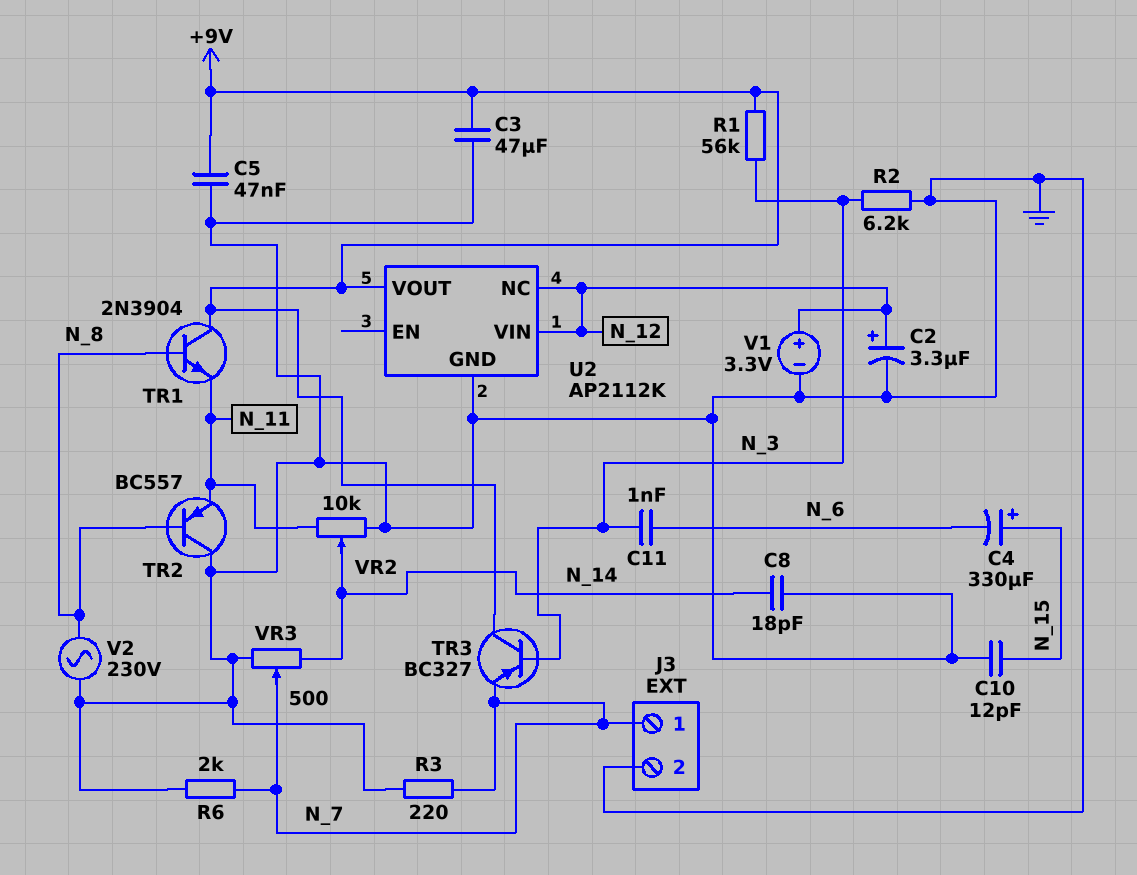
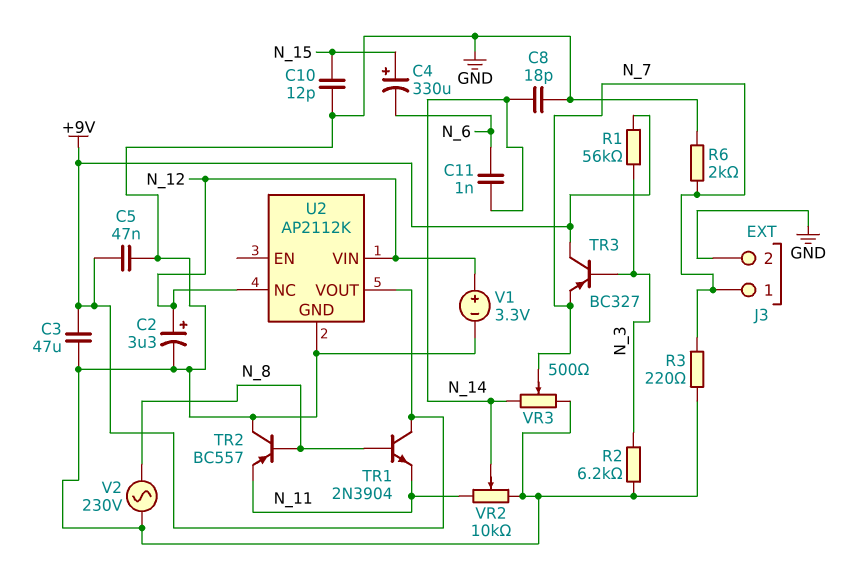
C11: 1nF (N_3, N_6) -> 1nF (N_6, N_14)

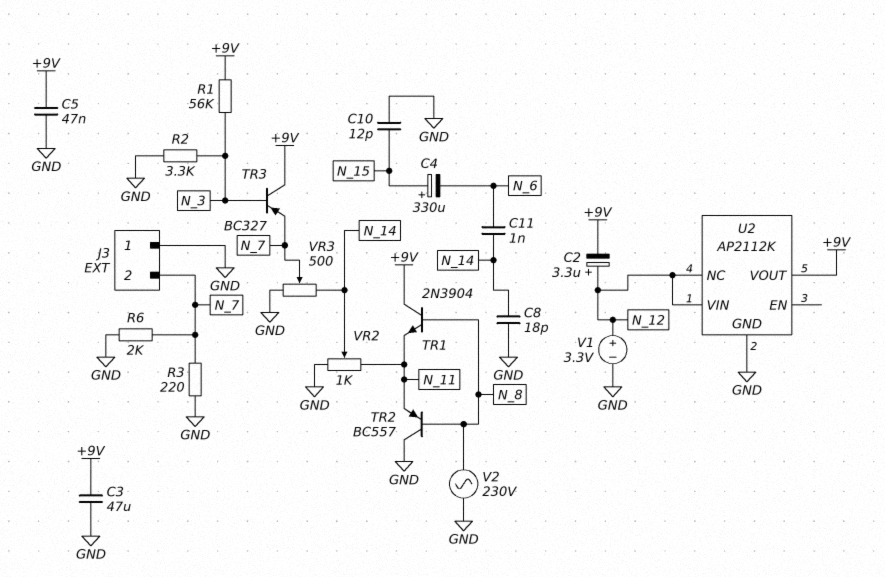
C2: 3.3uF (plus N_12, minus GND) -> 3.3uF (plus N_12, minus +9V)
J3 pin 1: N_7 -> GND
J3 pin 2: GND -> N_7
R2: 6.2k (GND, N_3) -> 3.3k (GND, N_3)
VR2: 10k (GND, N_11, wiper N_14) -> 1k (GND, N_11, wiper N_14)

